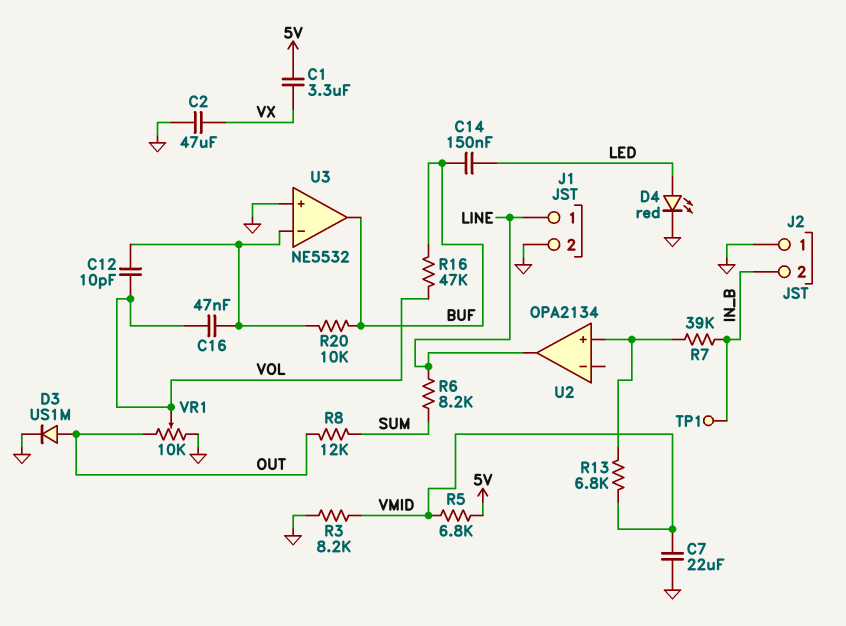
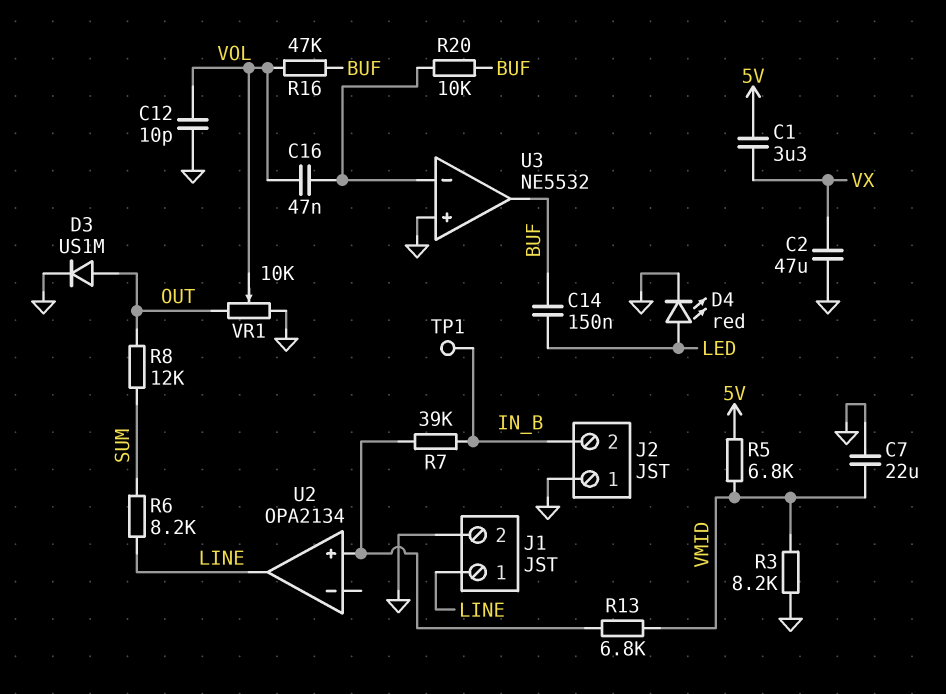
C12: 10pF (U3/in-, VOL) -> 10pF (GND, VOL)

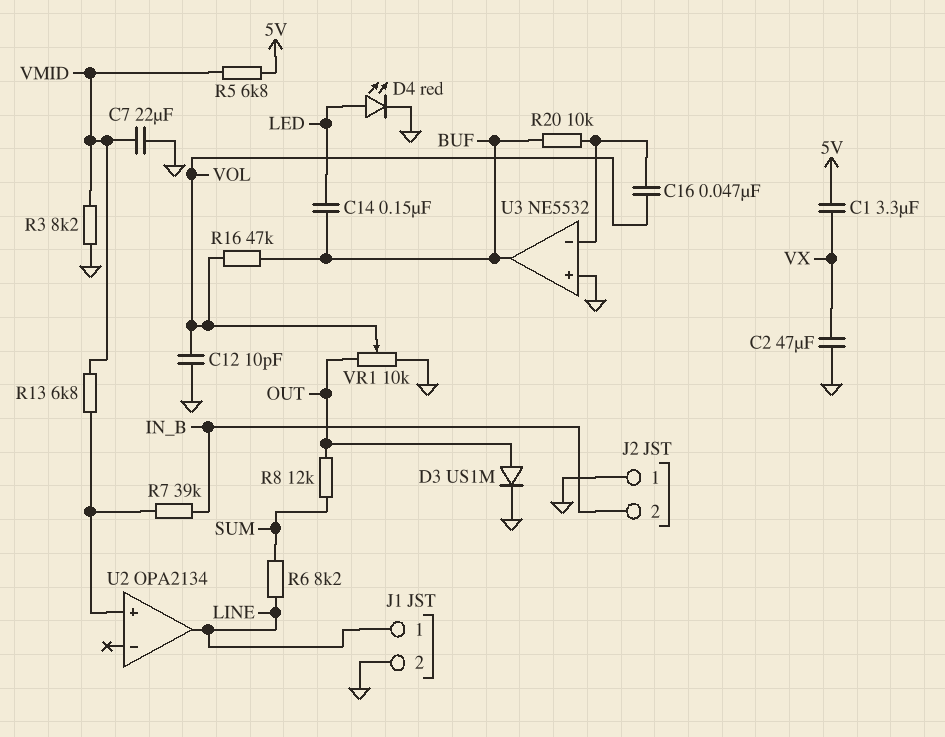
TP1: test point (IN_B) -> none

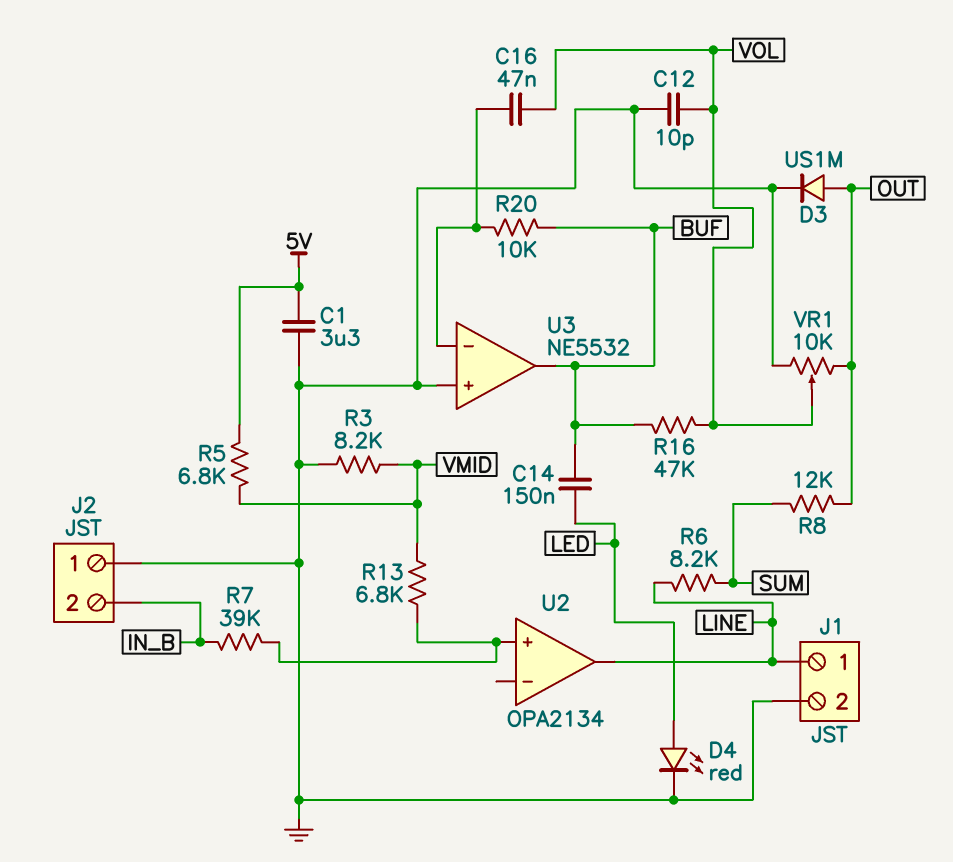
C1: 3.3uF (5V, VX) -> 3.3uF (5V, GND)
C2: 47uF (GND, VX) -> none
C7: 22uF (GND, VMID) -> none

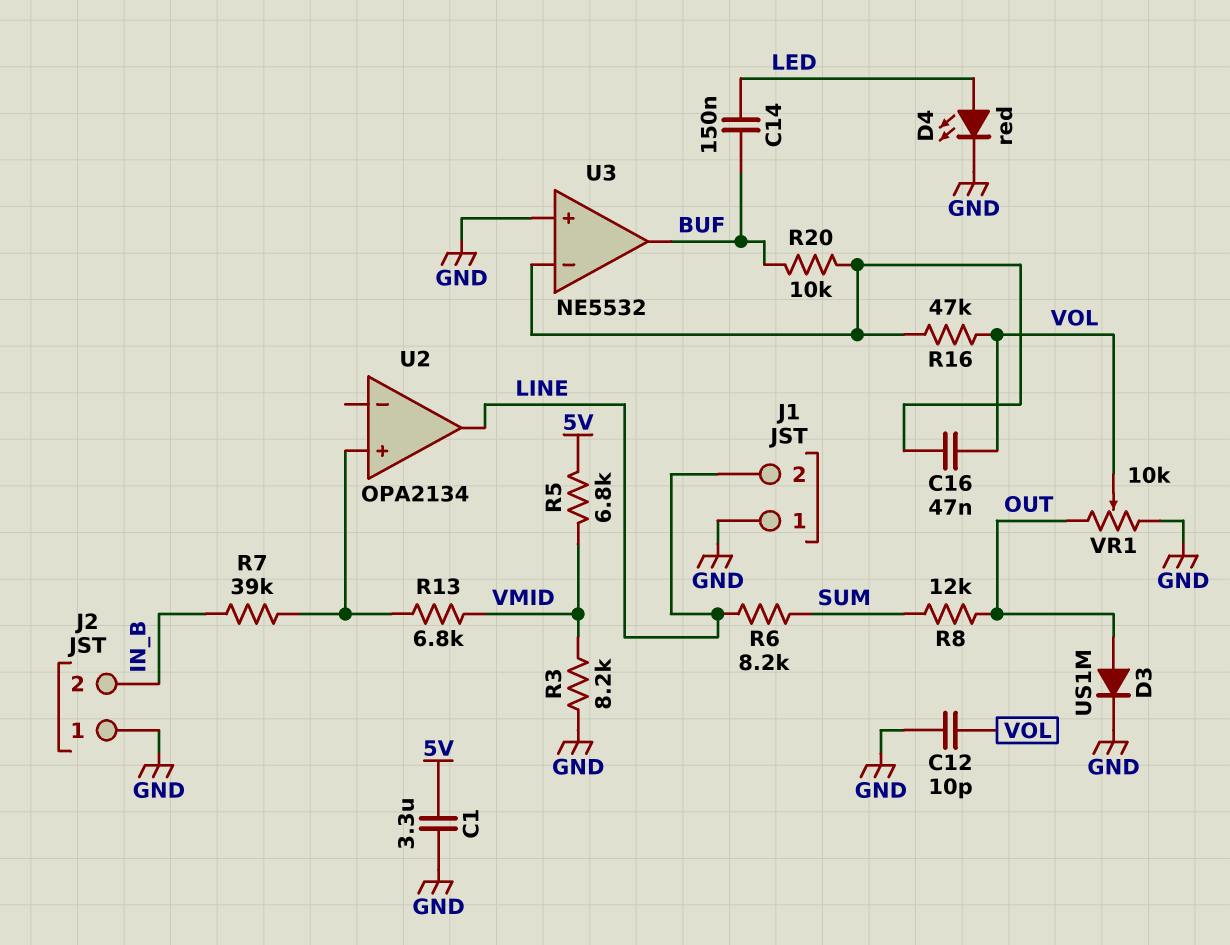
J1 pin 1: LINE -> GND
J1 pin 2: GND -> LINE
R16: 47k (BUF, VOL) -> 47k (U3/in-, VOL)

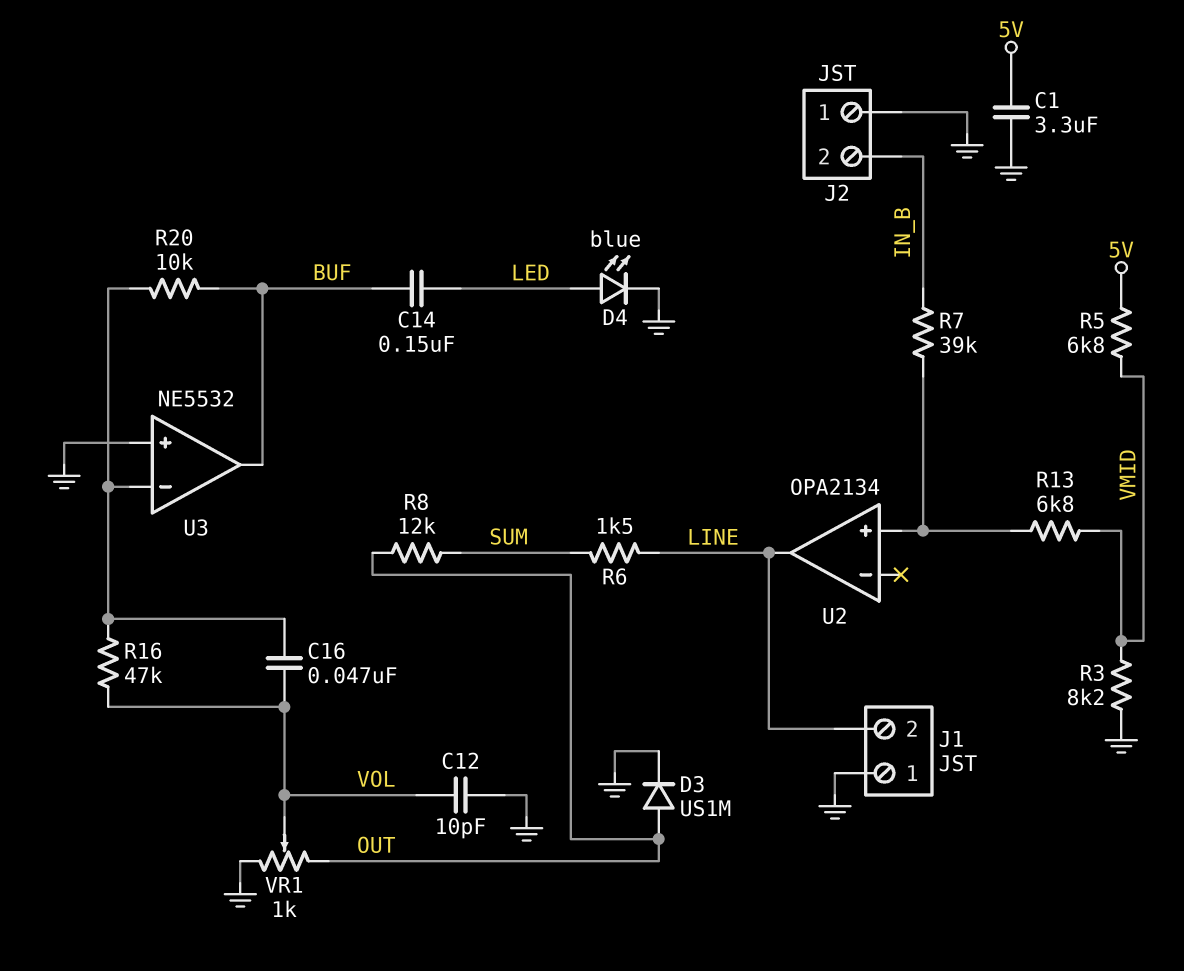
D4: LED red (A LED, K GND) -> LED blue (A LED, K GND)
R6: 8.2k (LINE, SUM) -> 1.5k (LINE, SUM)
VR1: 10k (GND, OUT, wiper VOL) -> 1k (GND, OUT, wiper VOL)

